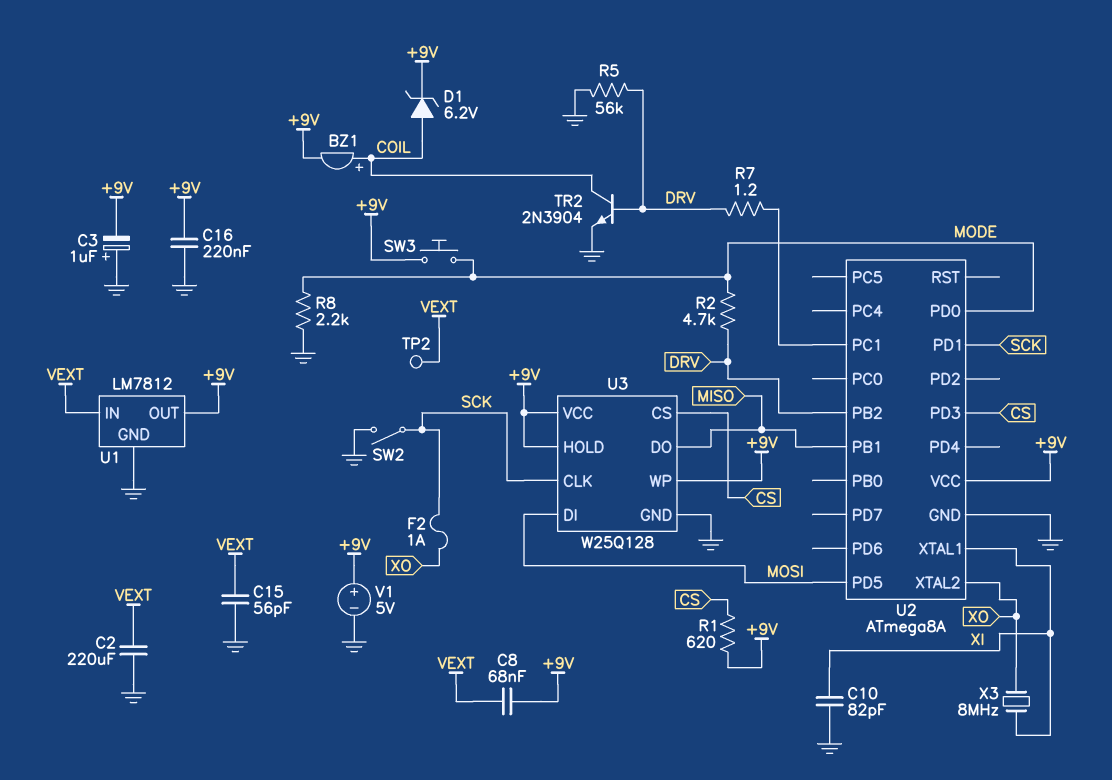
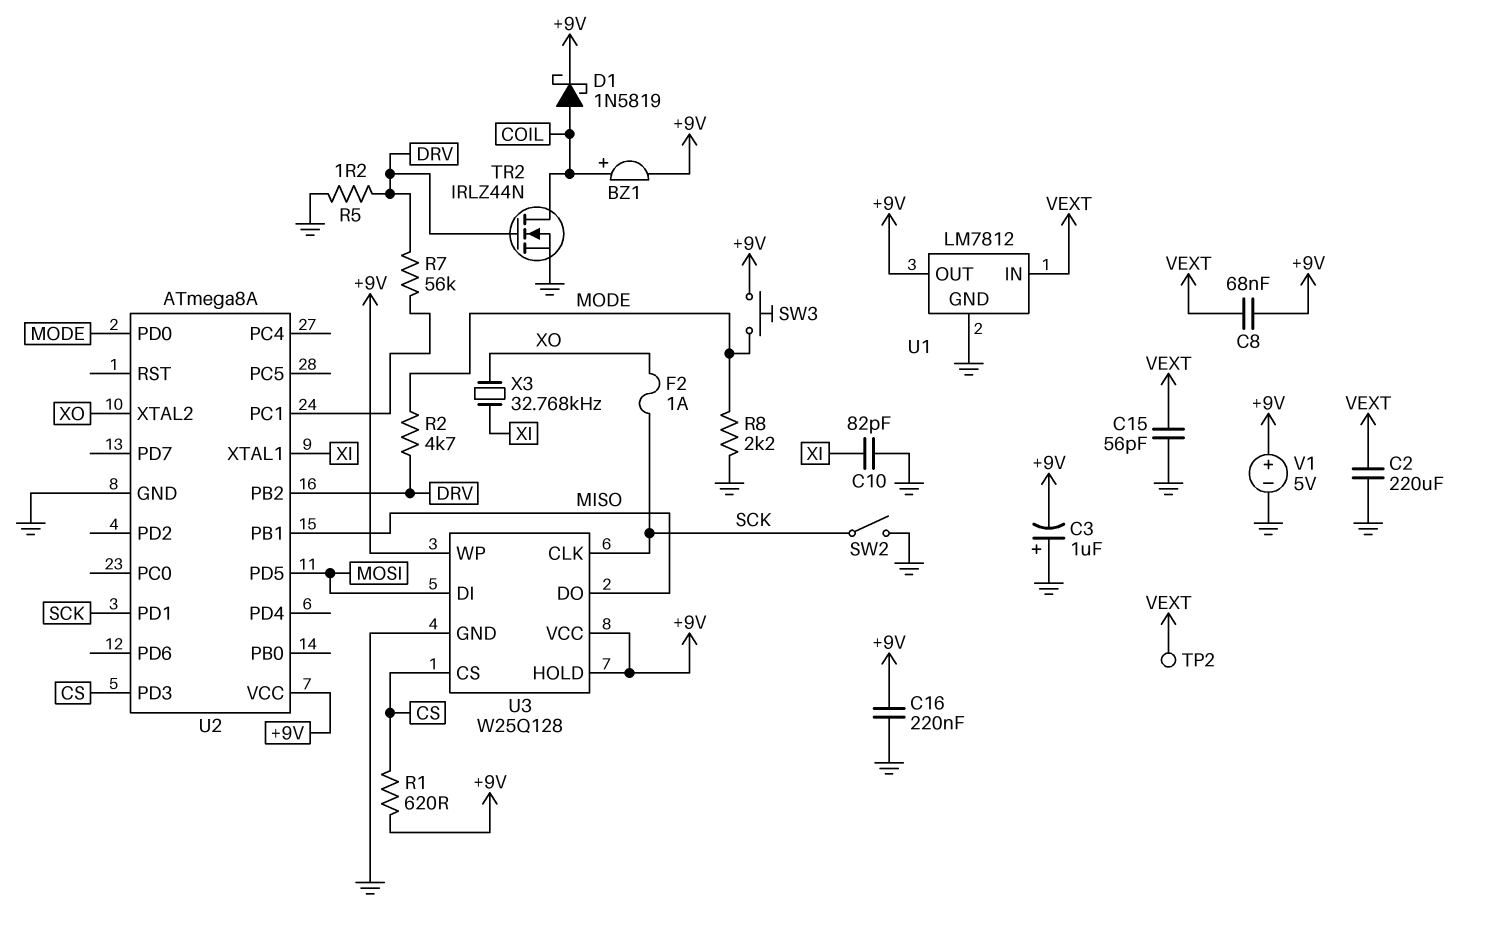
D1: zener 6.2V (A COIL, K +9V) -> schottky 1N5819 (A COIL, K +9V)
R5: 56k (DRV, GND) -> 1.2 (DRV, GND)
R7: 1.2 (DRV, U2/PC1) -> 56k (DRV, U2/PC1)
TR2: NPN 2N3904 (B DRV, C COIL, E GND) -> NMOS IRLZ44N (G DRV, D COIL, S GND)
X3: 8MHz (XI, XO) -> 32.768kHz (XI, XO)

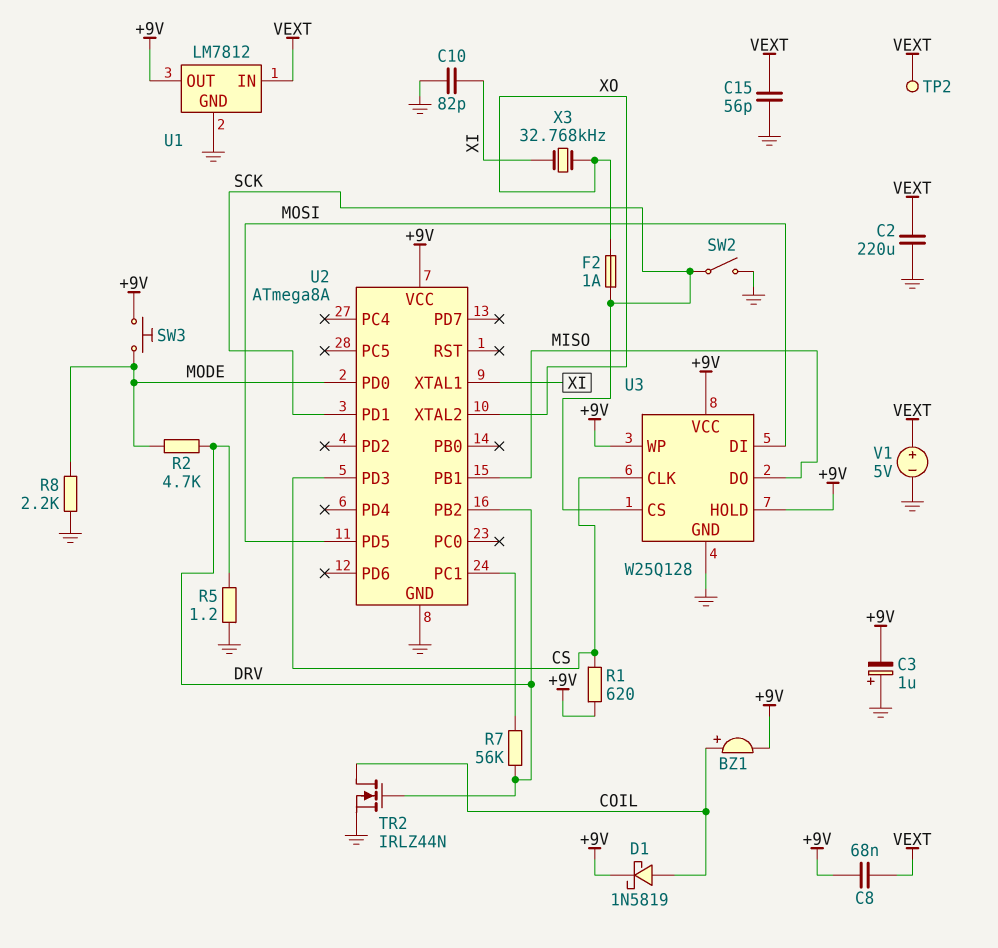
C16: 220nF (+9V, GND) -> none
U3 pin CLK: SCK -> CS
U3 pin CS: CS -> SCK
V1: 5V (plus +9V, minus GND) -> 5V (plus VEXT, minus GND)

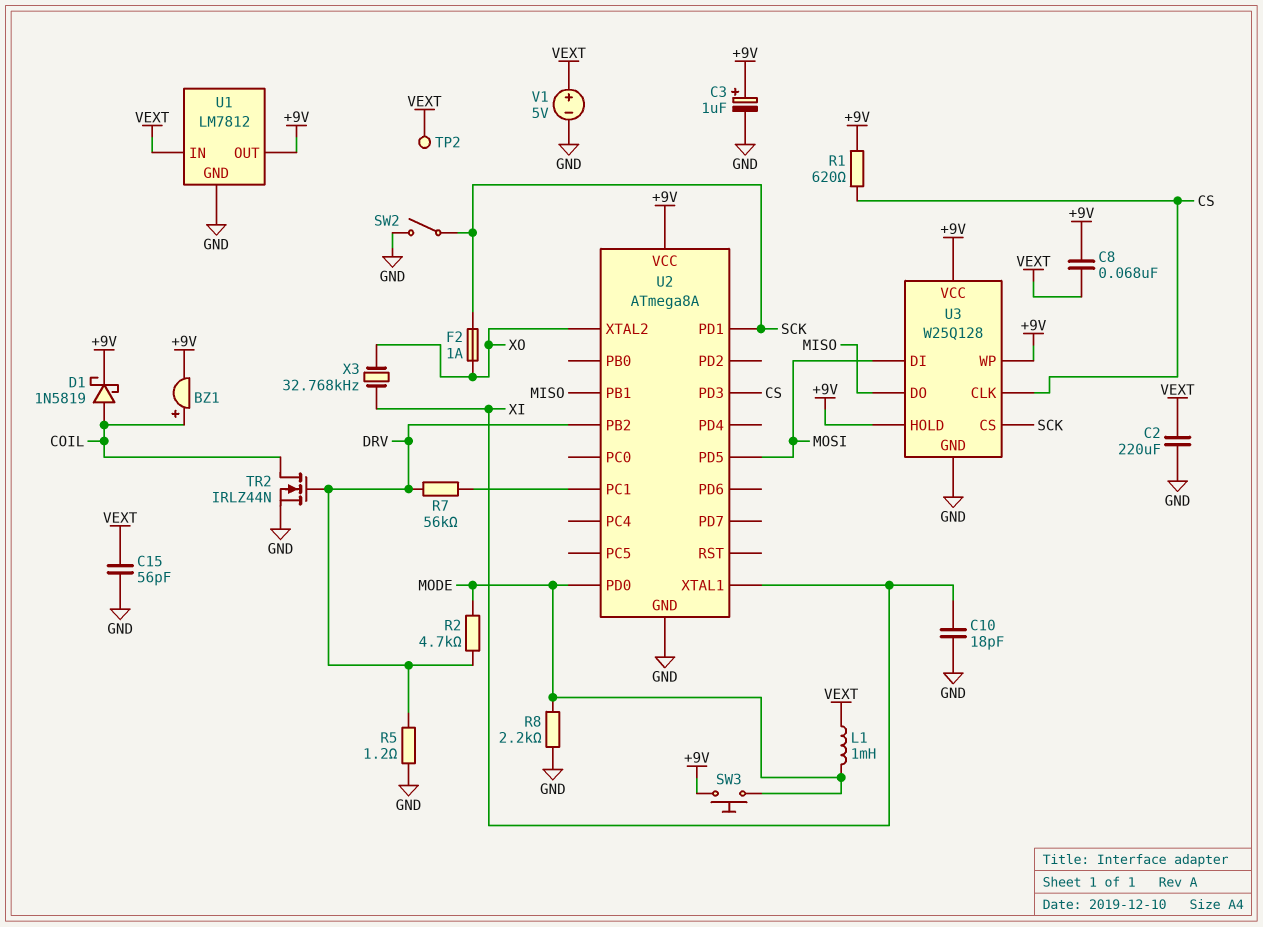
C3: 1uF (plus GND, minus +9V) -> 1uF (plus +9V, minus GND)
C10: 82pF (GND, XI) -> 18pF (GND, XI)
L1: none -> 1mH (MODE, VEXT)

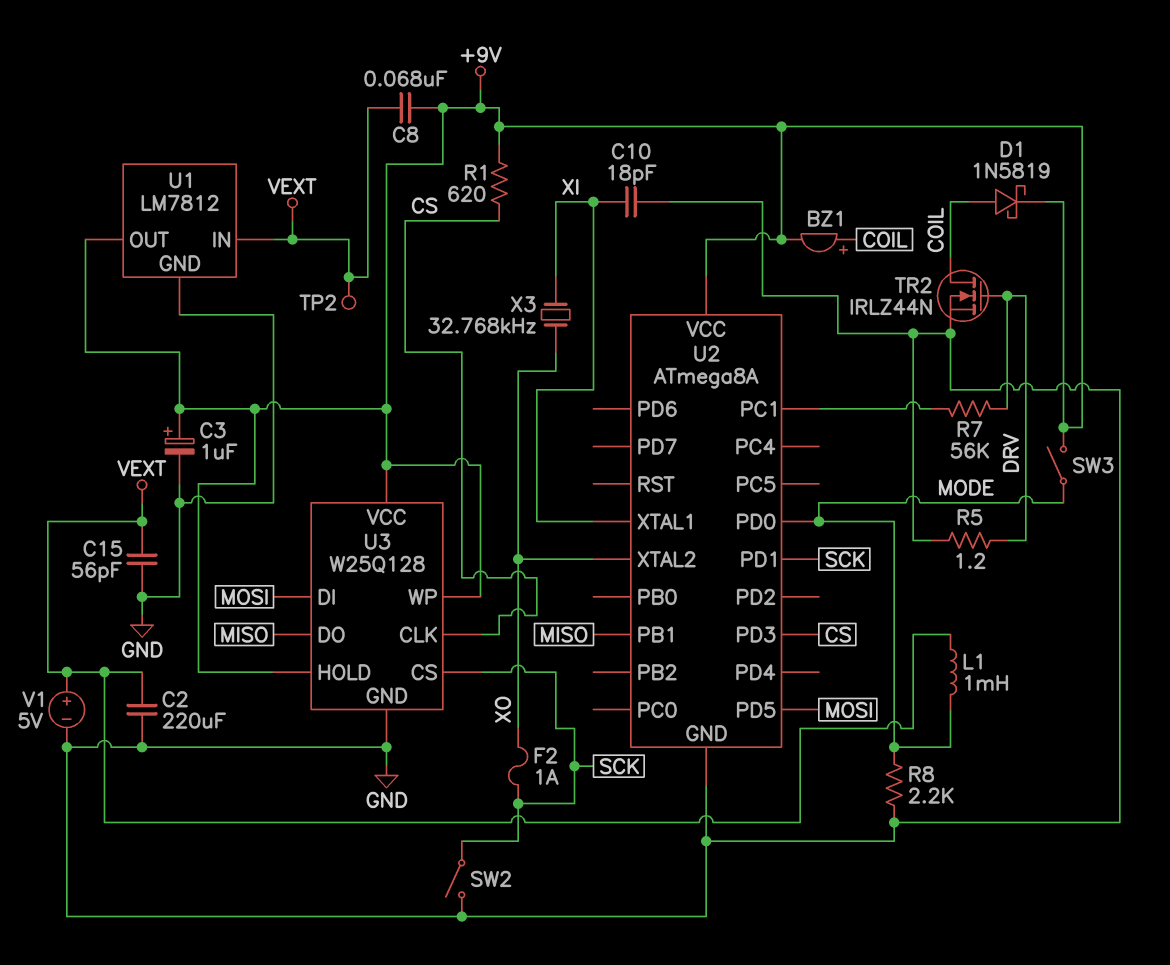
R2: 4.7k (DRV, MODE) -> none
SW3: button (+9V, MODE) -> switch (+9V, MODE)
U2 pin PB2: DRV -> none

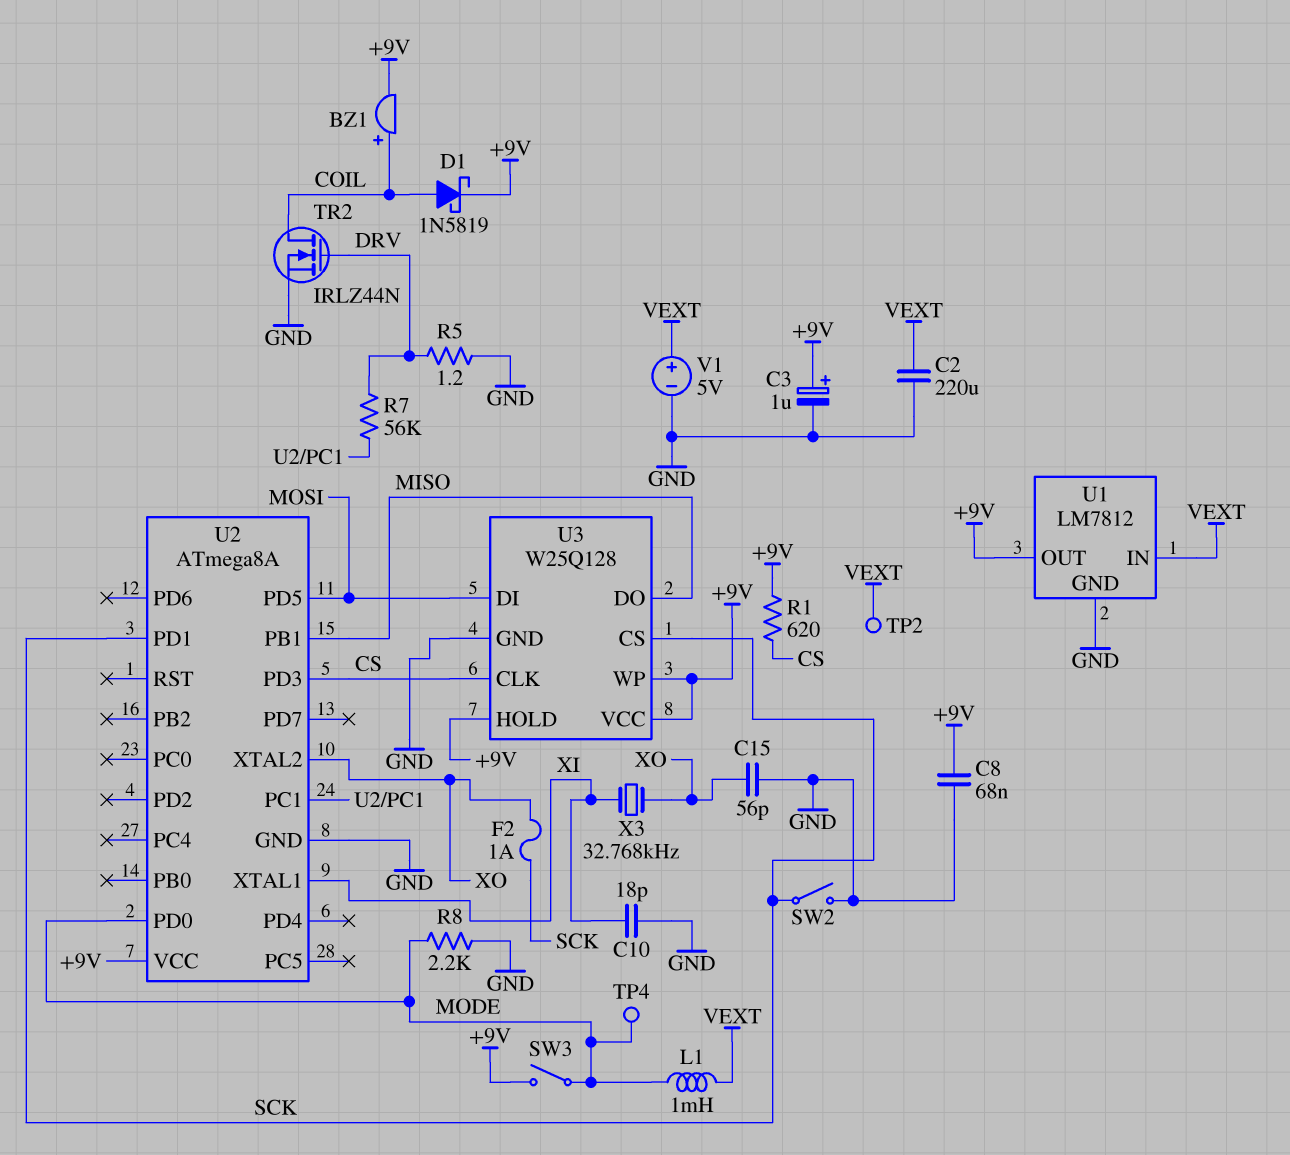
C8: 68nF (+9V, VEXT) -> 68nF (+9V, GND)
C15: 56pF (GND, VEXT) -> 56pF (GND, XO)
TP4: none -> test point (MODE)

